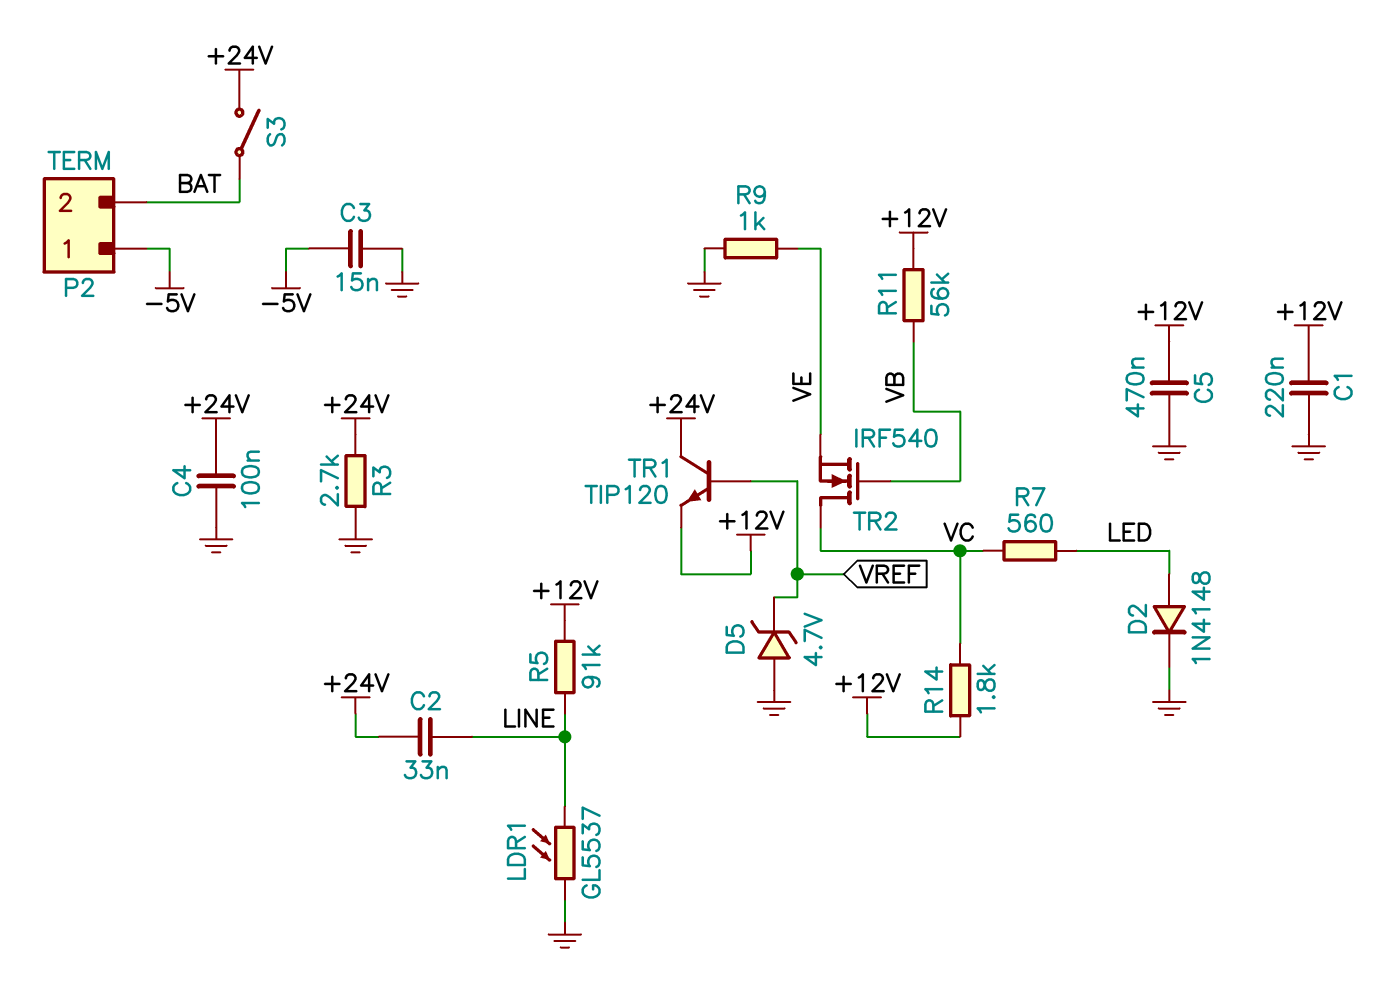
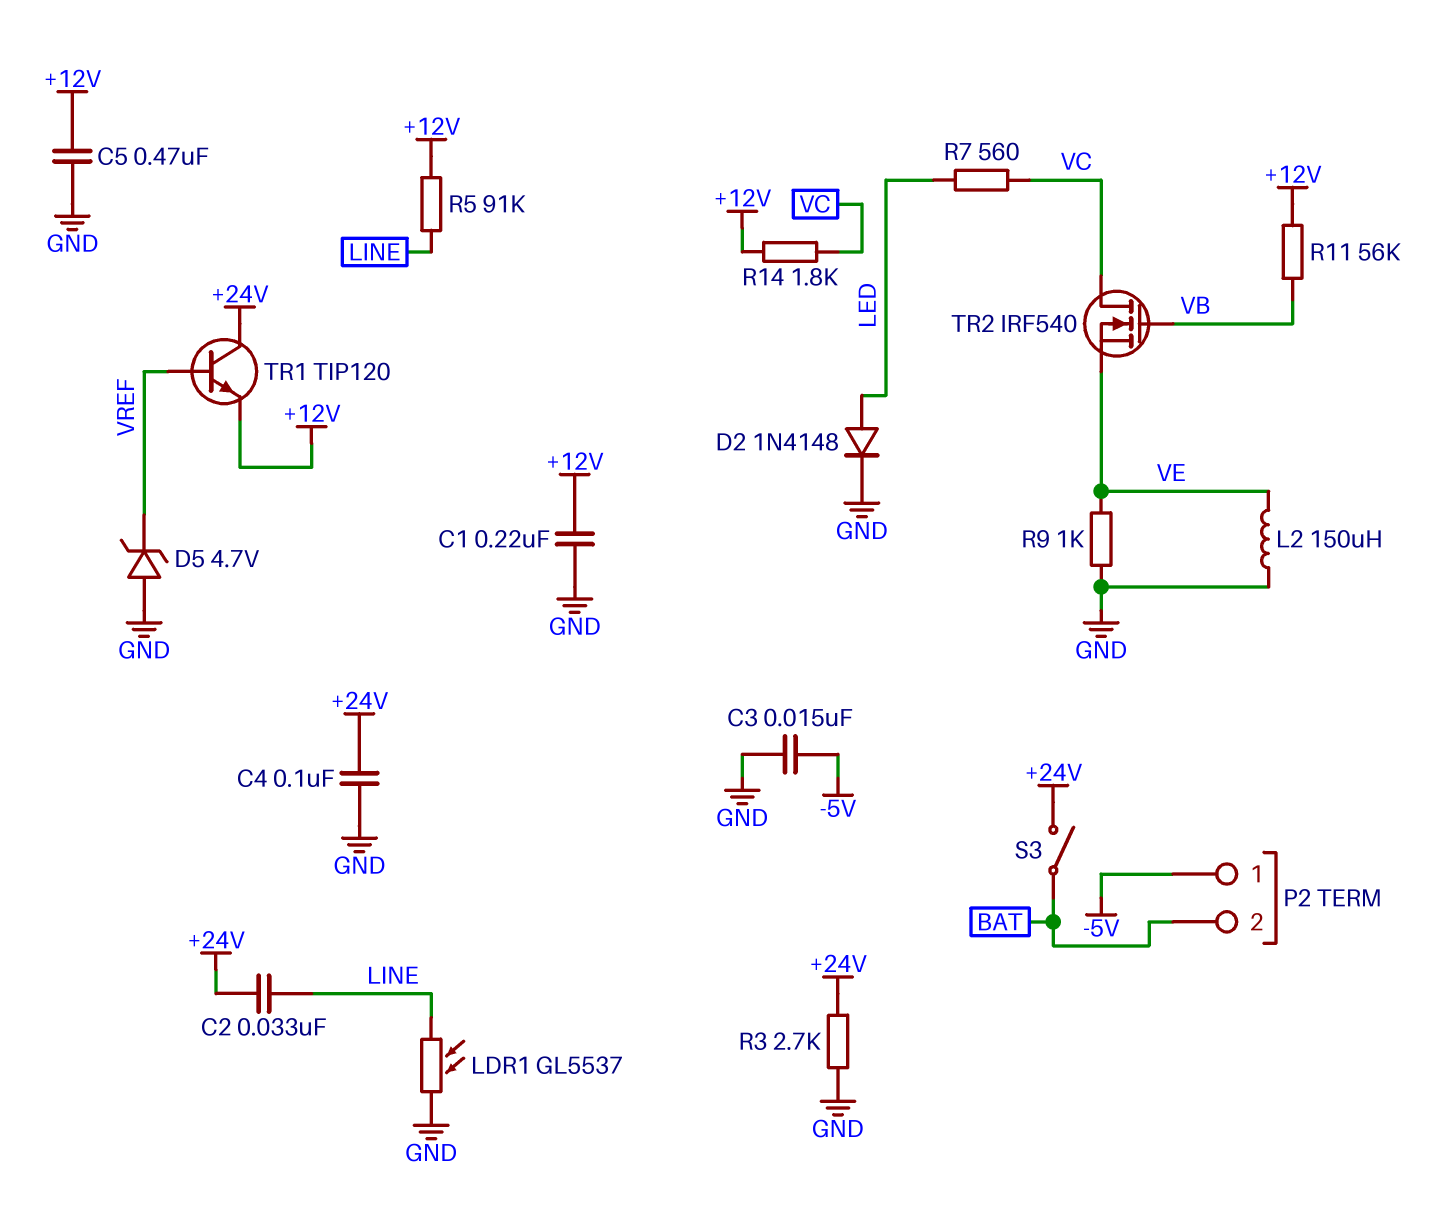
L2: none -> 150uH (GND, VE)

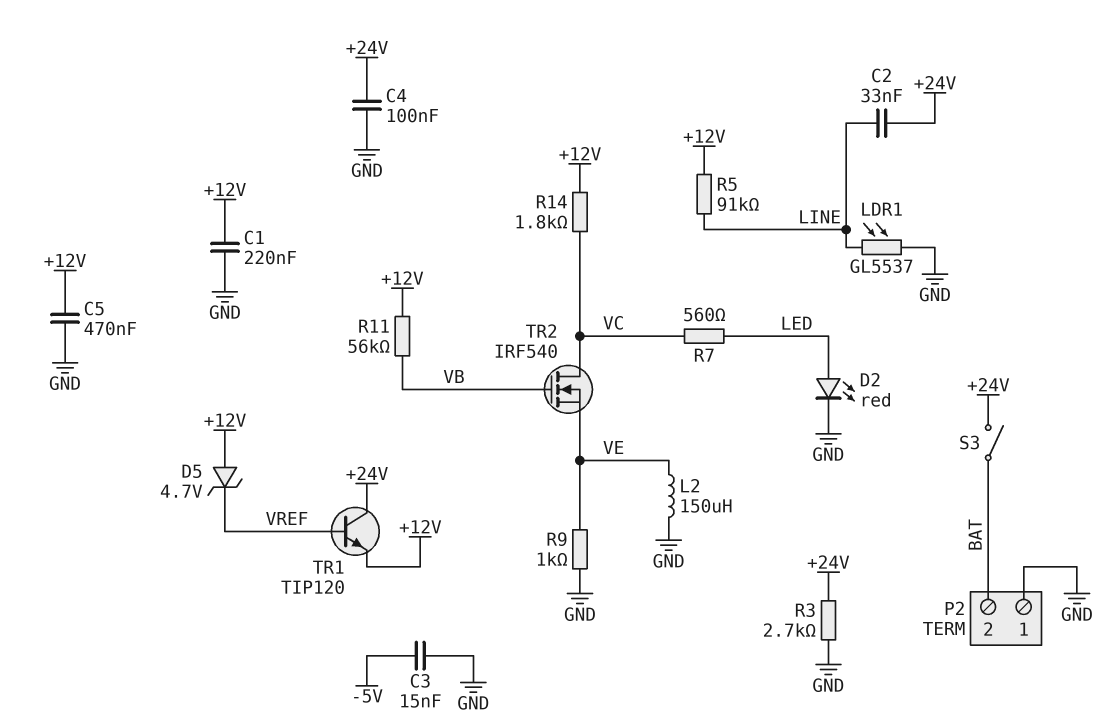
D2: diode 1N4148 (A LED, K GND) -> LED red (A LED, K GND)
D5: zener 4.7V (A GND, K VREF) -> zener 4.7V (A +12V, K VREF)
P2 pin 1: -5V -> GND

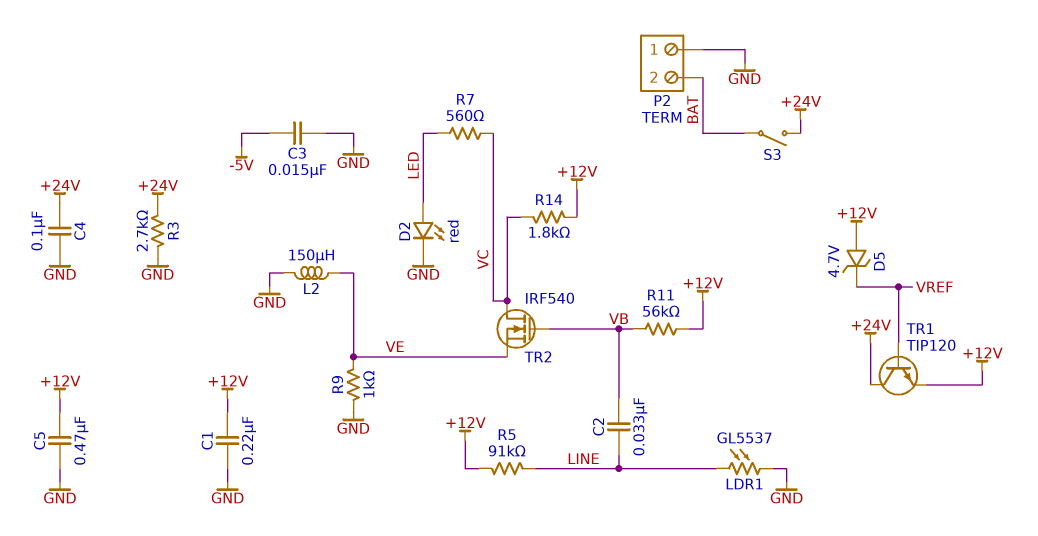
C2: 33nF (+24V, LINE) -> 33nF (LINE, VB)

